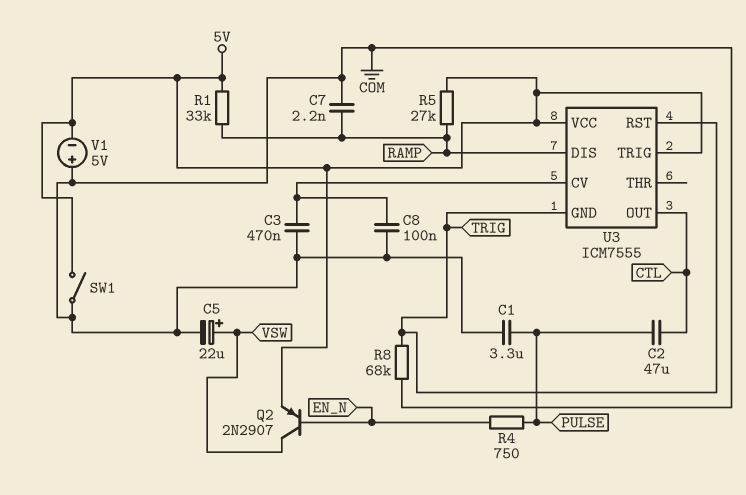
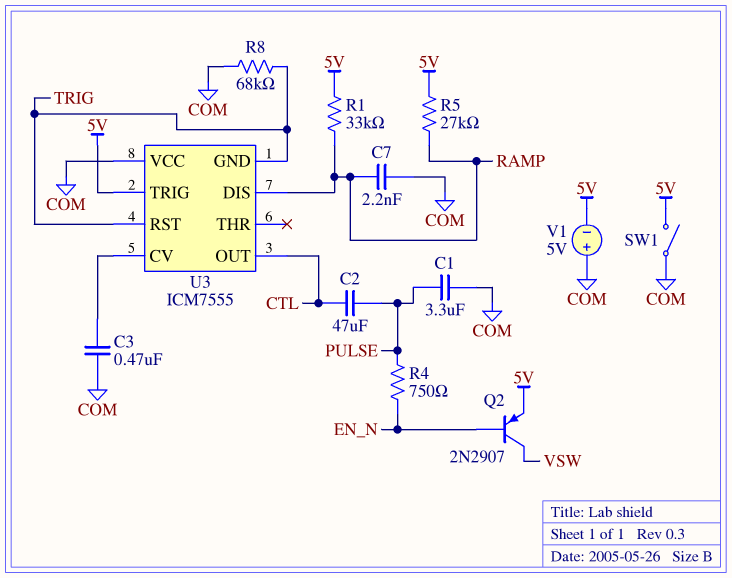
C5: 22uF (plus VSW, minus COM) -> none
C8: 100nF (COM, U3/CV) -> none
U3 pin VCC: 5V -> COM

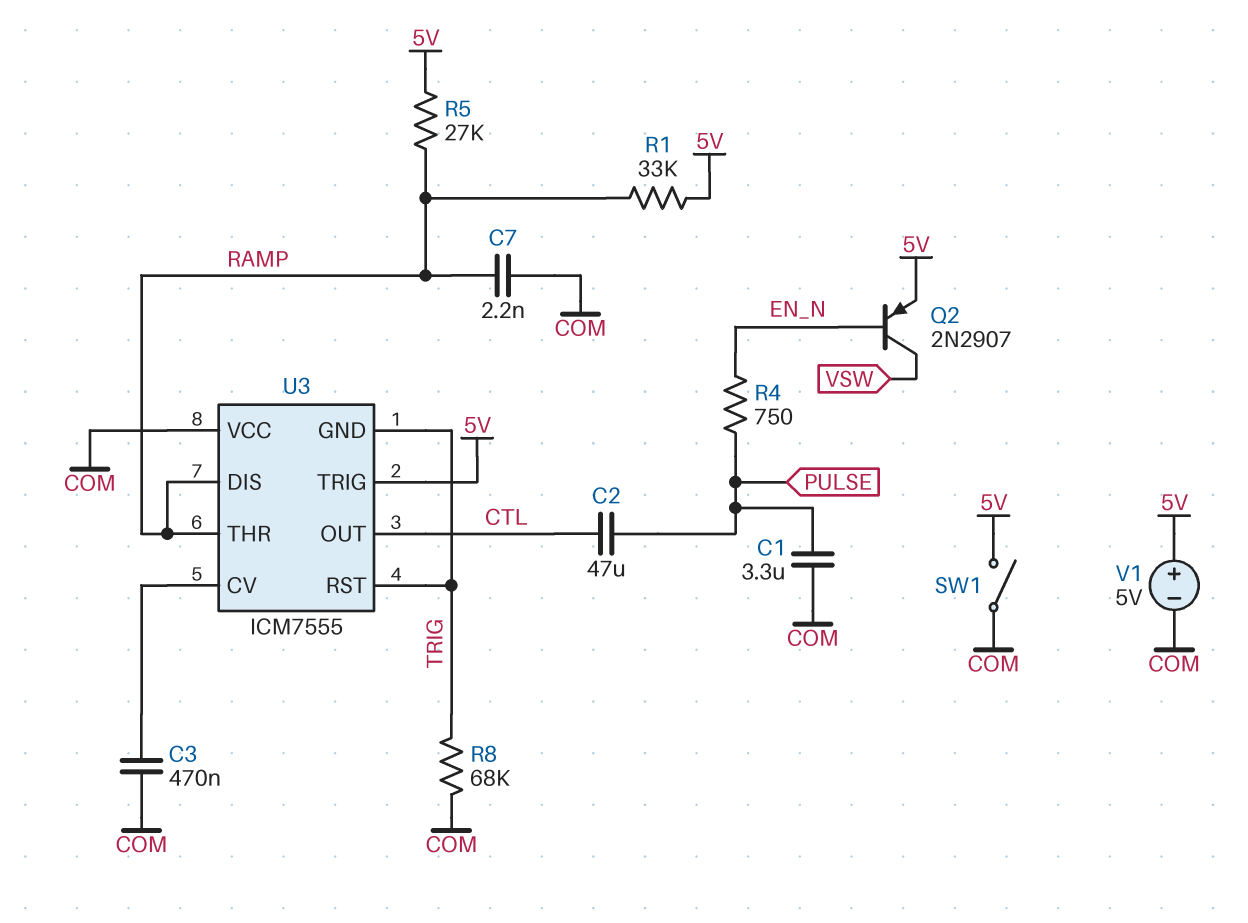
U3 pin THR: none -> RAMP
V1: 5V (plus COM, minus 5V) -> 5V (plus 5V, minus COM)

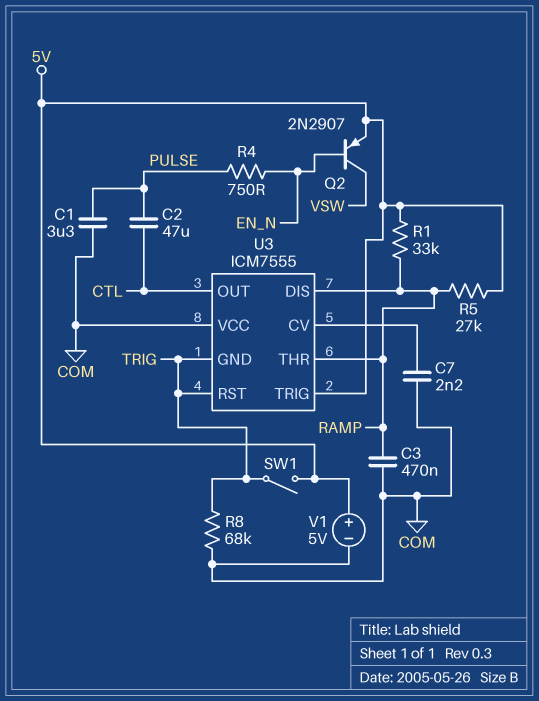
C3: 470nF (COM, U3/CV) -> 470nF (COM, RAMP)
C7: 2.2nF (COM, RAMP) -> 2.2nF (COM, U3/CV)
SW1: switch (5V, COM) -> switch (5V, TRIG)

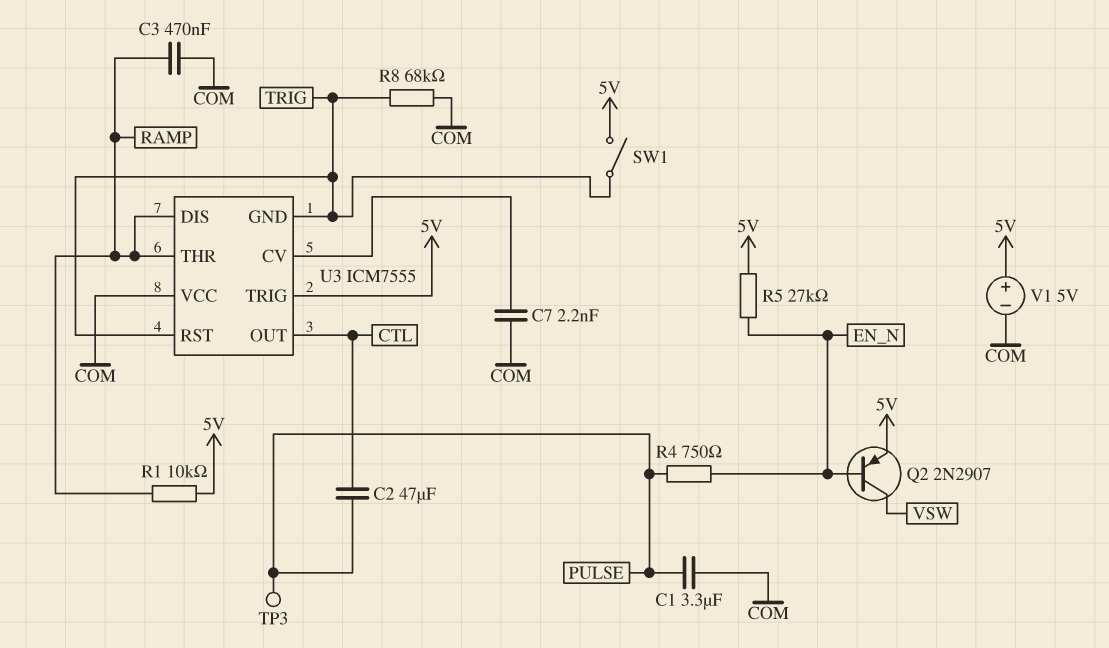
R1: 33k (5V, RAMP) -> 10k (5V, RAMP)
R5: 27k (5V, RAMP) -> 27k (5V, EN_N)
TP3: none -> test point (PULSE)

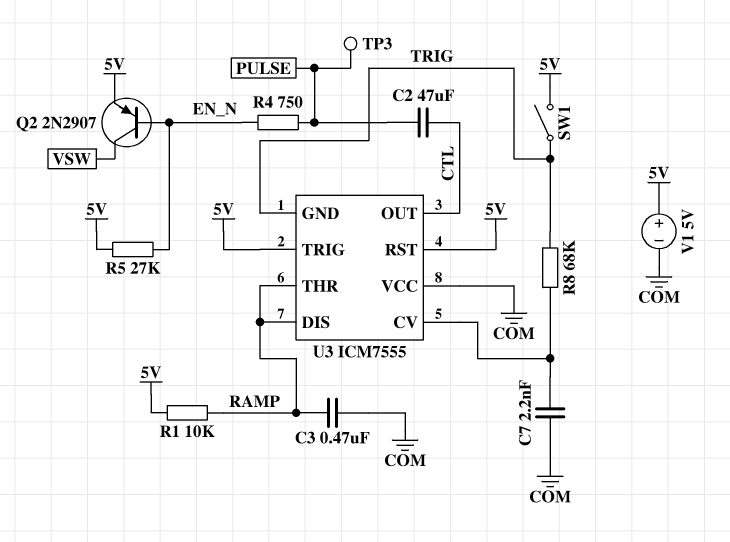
C1: 3.3uF (COM, PULSE) -> none
R8: 68k (COM, TRIG) -> 68k (TRIG, U3/CV)
U3 pin RST: TRIG -> 5V

